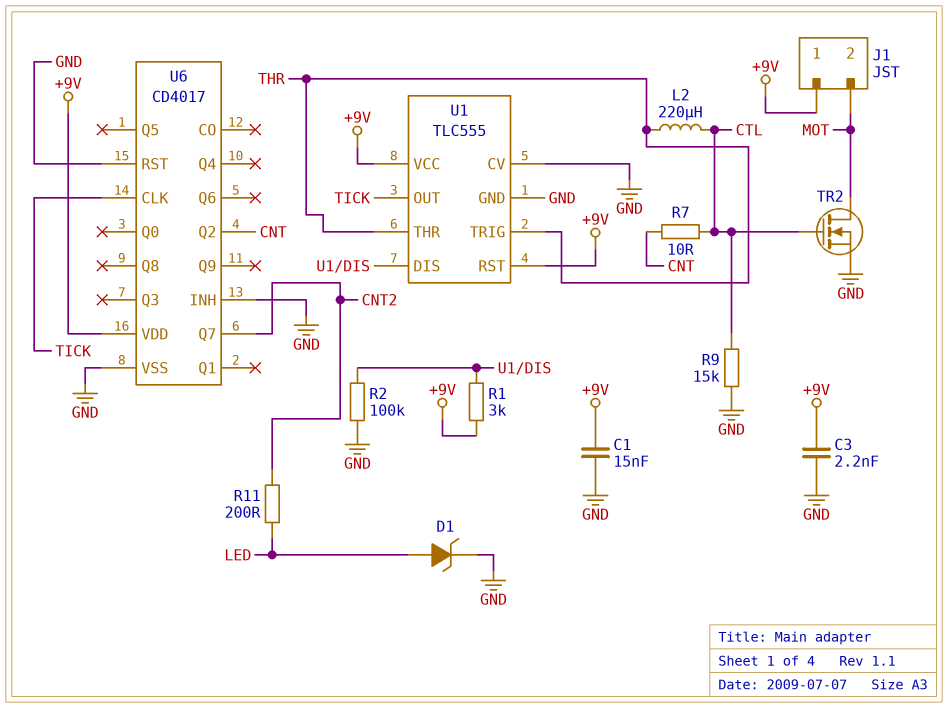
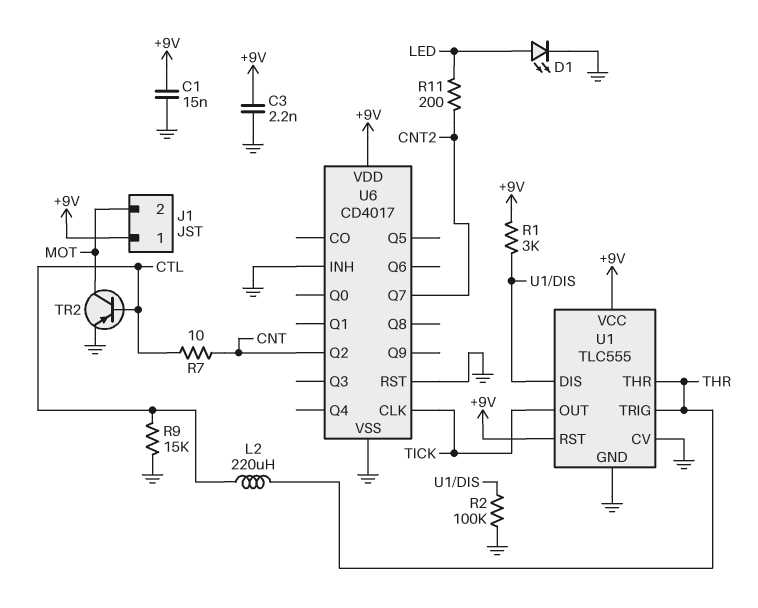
D1: zener (A LED, K GND) -> LED (A LED, K GND)
TR2: NMOS (G CTL, D MOT, S GND) -> PNP (B CTL, C MOT, E GND)

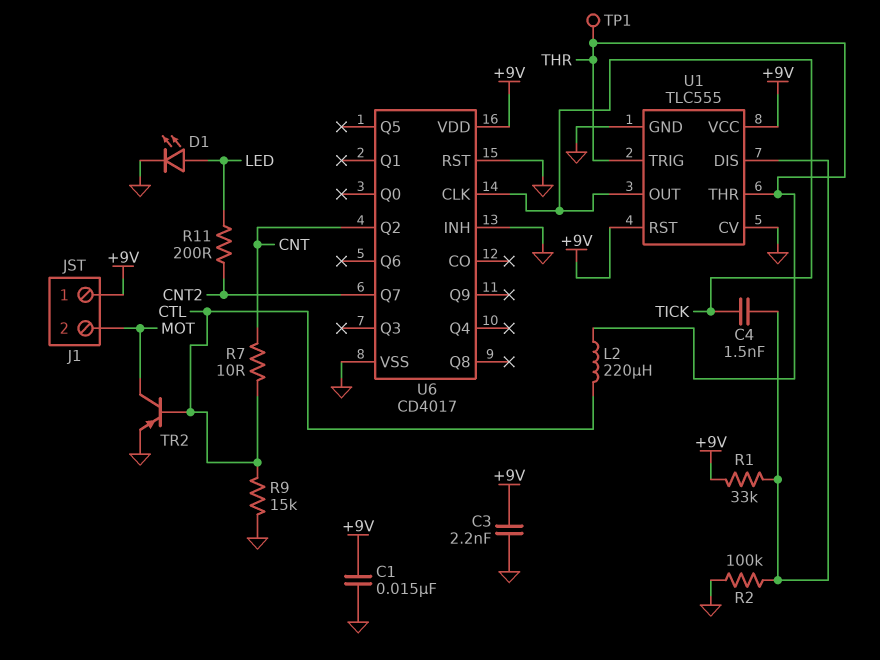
C4: none -> 1.5nF (TICK, U1/DIS)
R1: 3k (+9V, U1/DIS) -> 33k (+9V, U1/DIS)
TP1: none -> test point (THR)

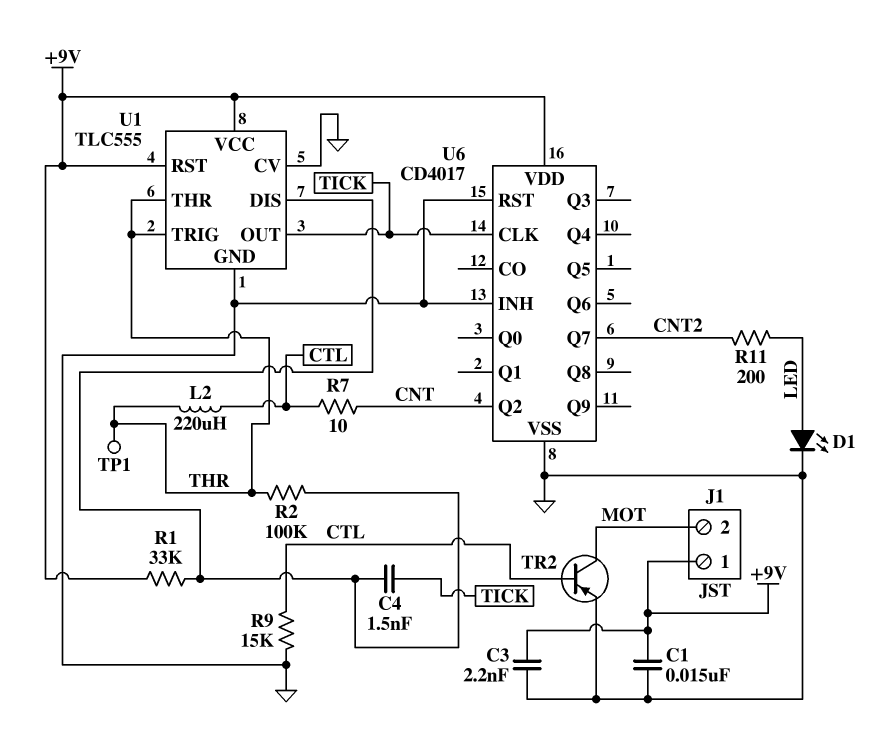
R2: 100k (GND, U1/DIS) -> 100k (THR, U1/DIS)

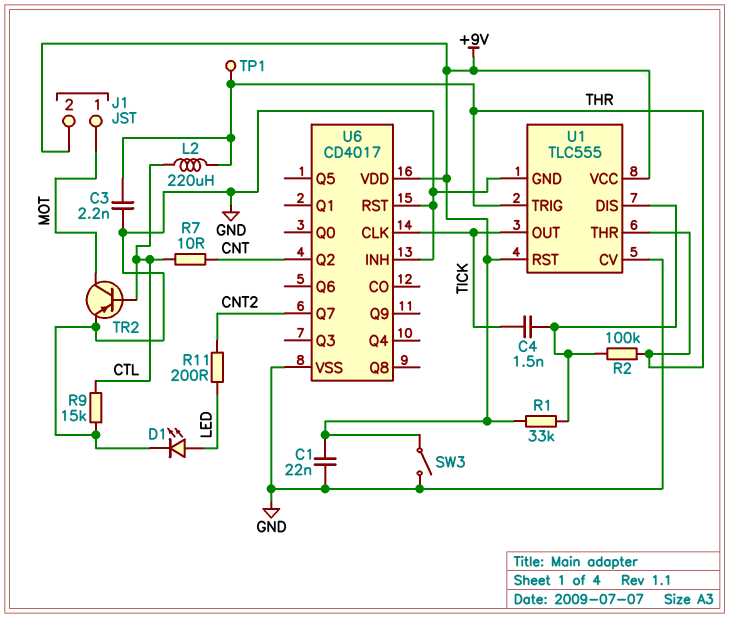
C1: 15nF (+9V, GND) -> 22nF (+9V, GND)
C3: 2.2nF (+9V, GND) -> 2.2nF (GND, THR)
J1 pin 1: +9V -> MOT
J1 pin 2: MOT -> +9V
SW3: none -> switch (+9V, GND)

